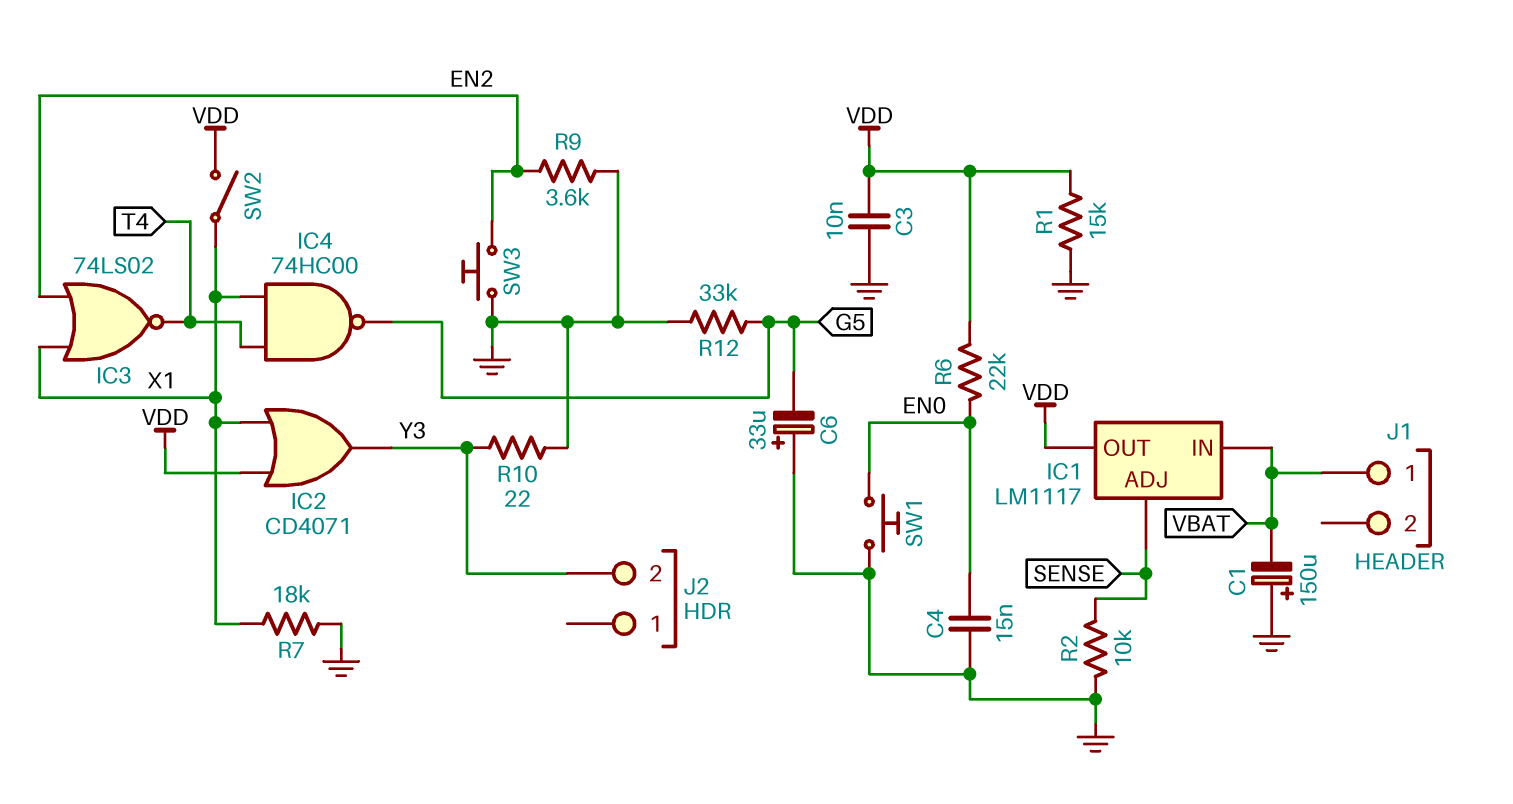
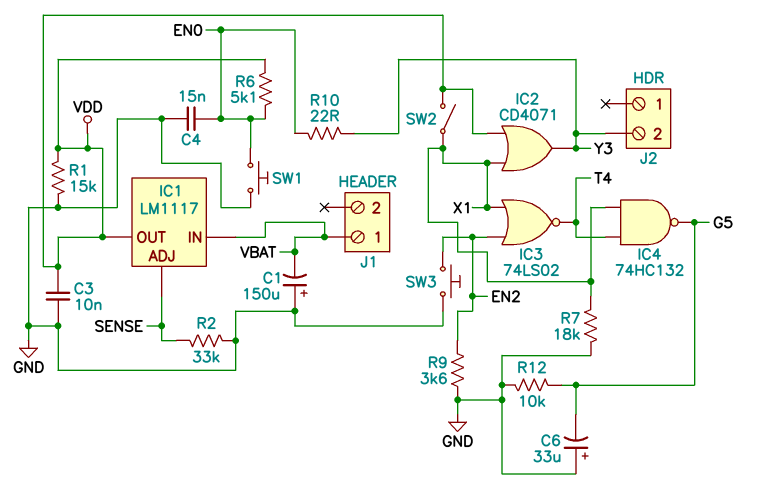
IC4: NAND 74HC00 (in T4, in X1, out G5) -> NAND 74HC132 (in T4, in X1, out G5)
R2: 10k (GND, SENSE) -> 33k (GND, SENSE)
R6: 22k (EN0, VDD) -> 5.1k (EN0, VDD)
R10: 22 (GND, Y3) -> 22 (EN0, Y3)
R12: 33k (G5, GND) -> 10k (G5, GND)

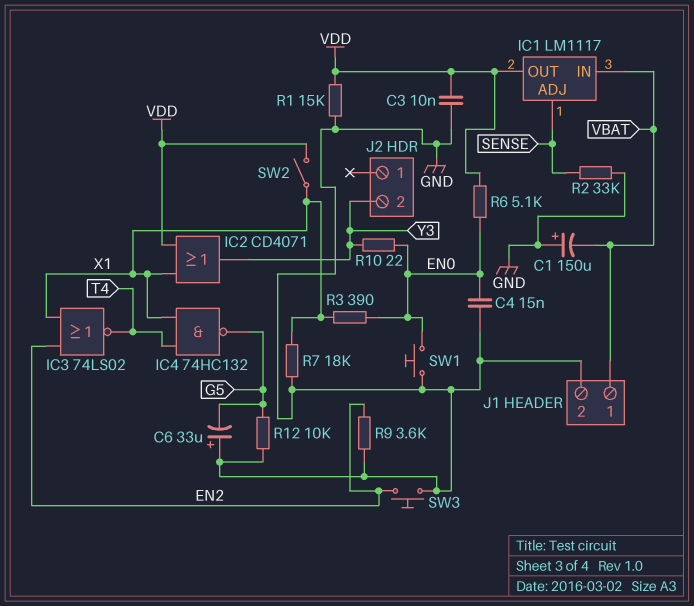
J1 pin 2: none -> GND
R3: none -> 390 (EN0, X1)

